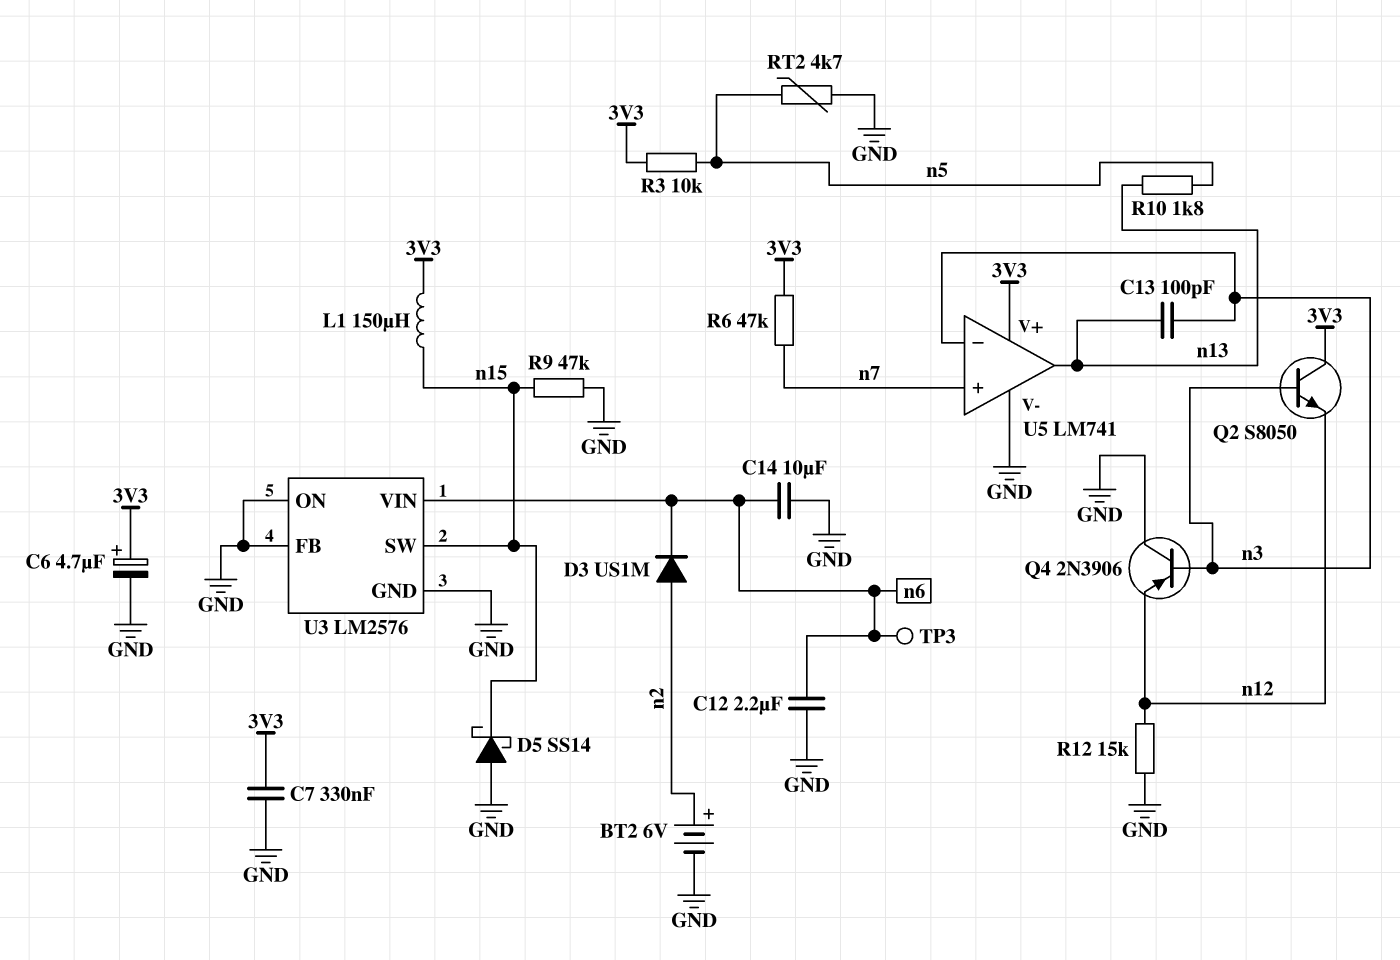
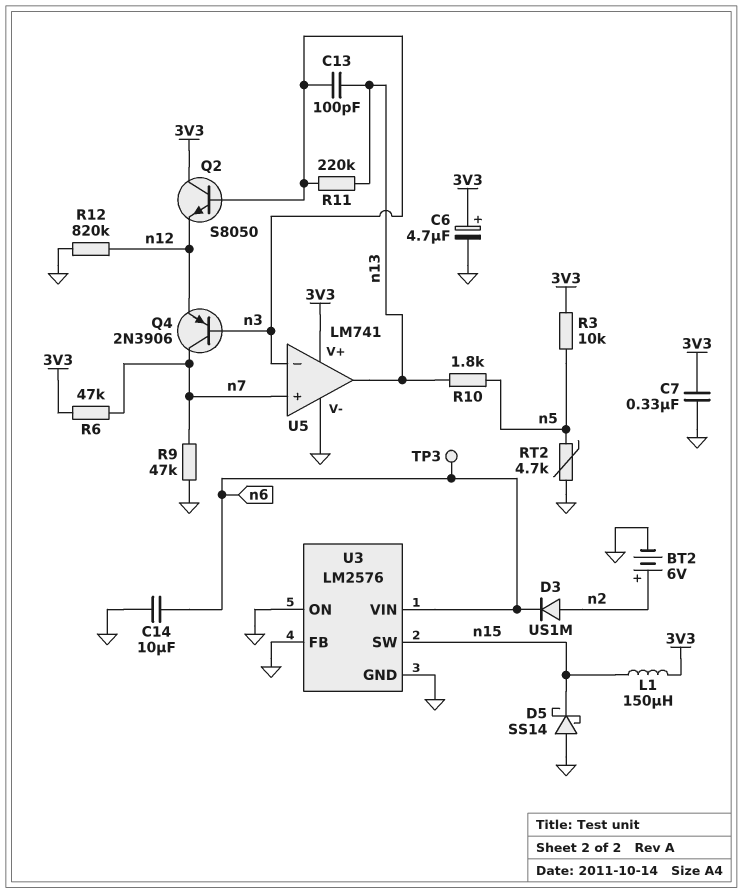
C12: 2.2uF (GND, n6) -> none
Q4: PNP 2N3906 (B n3, C GND, E n12) -> PNP 2N3906 (B n3, C n7, E n12)
R9: 47k (GND, n15) -> 47k (GND, n7)
R11: none -> 220k (n3, n13)
R12: 15k (GND, n12) -> 820k (GND, n12)

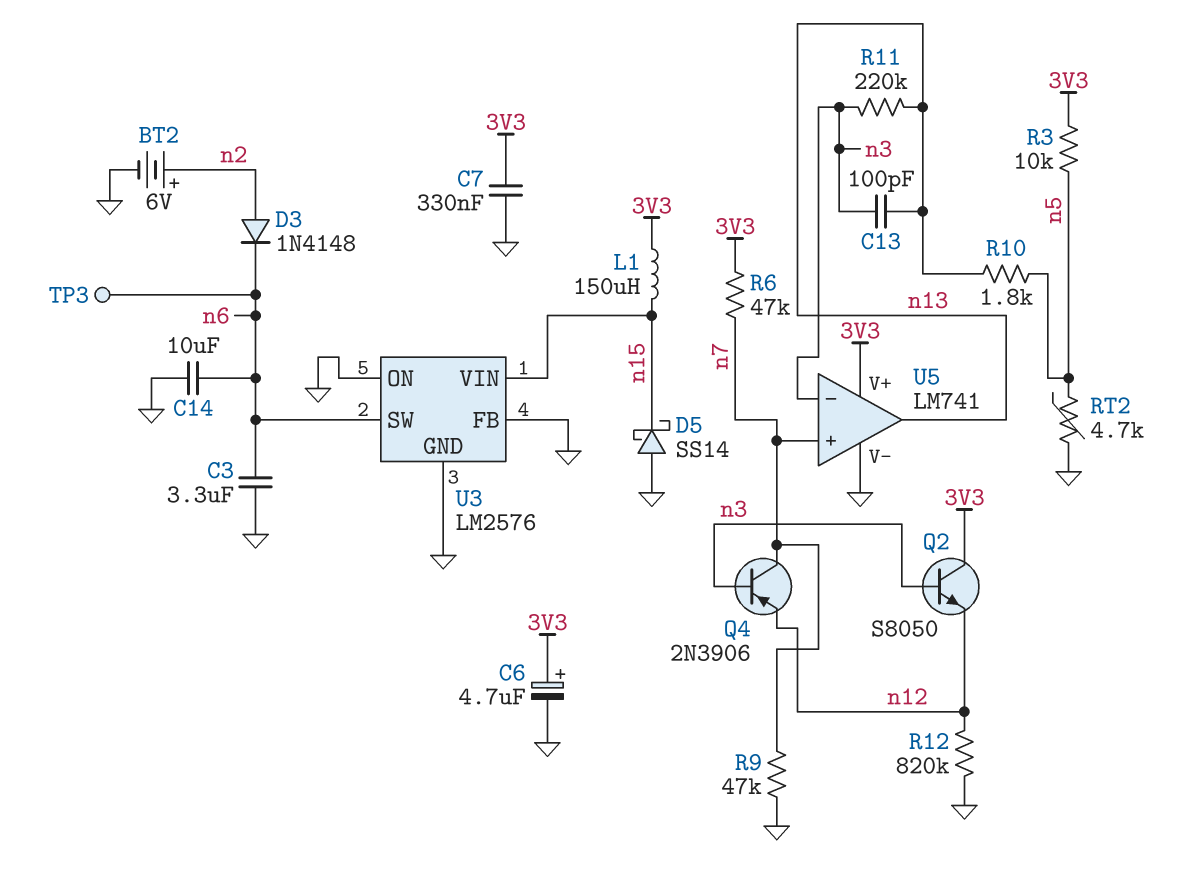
C3: none -> 3.3uF (GND, n6)
D3: diode US1M (A n2, K n6) -> diode 1N4148 (A n2, K n6)
U3 pin SW: n15 -> n6
U3 pin VIN: n6 -> n15

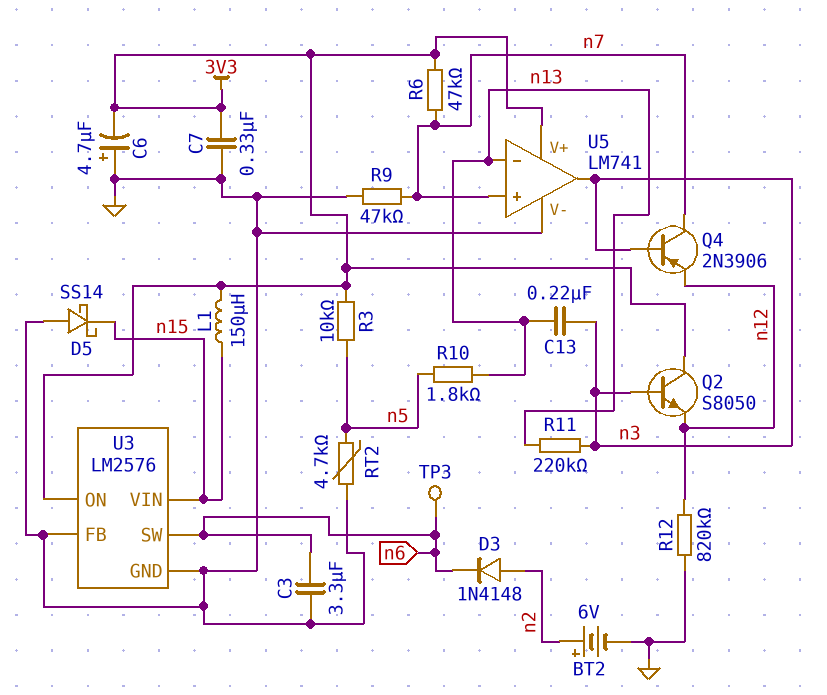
C6: 4.7uF (plus 3V3, minus GND) -> 4.7uF (plus GND, minus 3V3)
C13: 100pF (n3, n13) -> 220nF (n3, n13)
C14: 10uF (GND, n6) -> none
U3 pin ON: GND -> 3V3
U5 pin in-: n3 -> n13
U5 pin out: n13 -> n3

